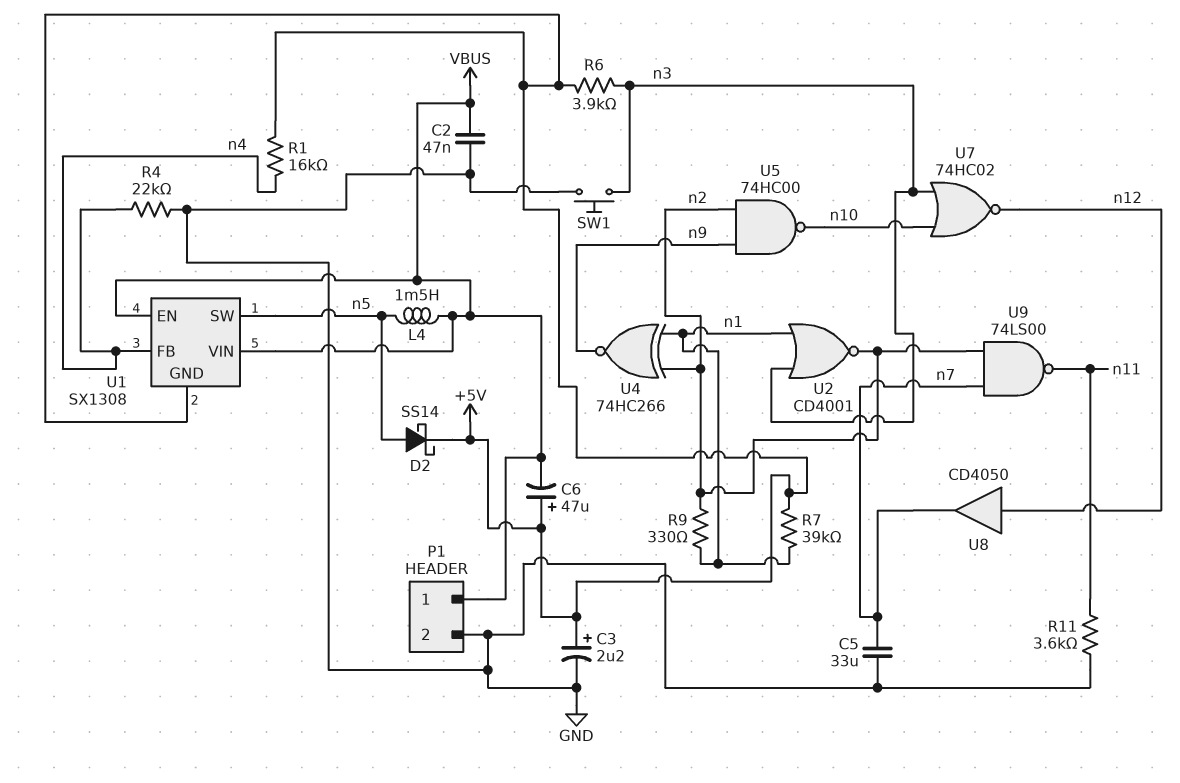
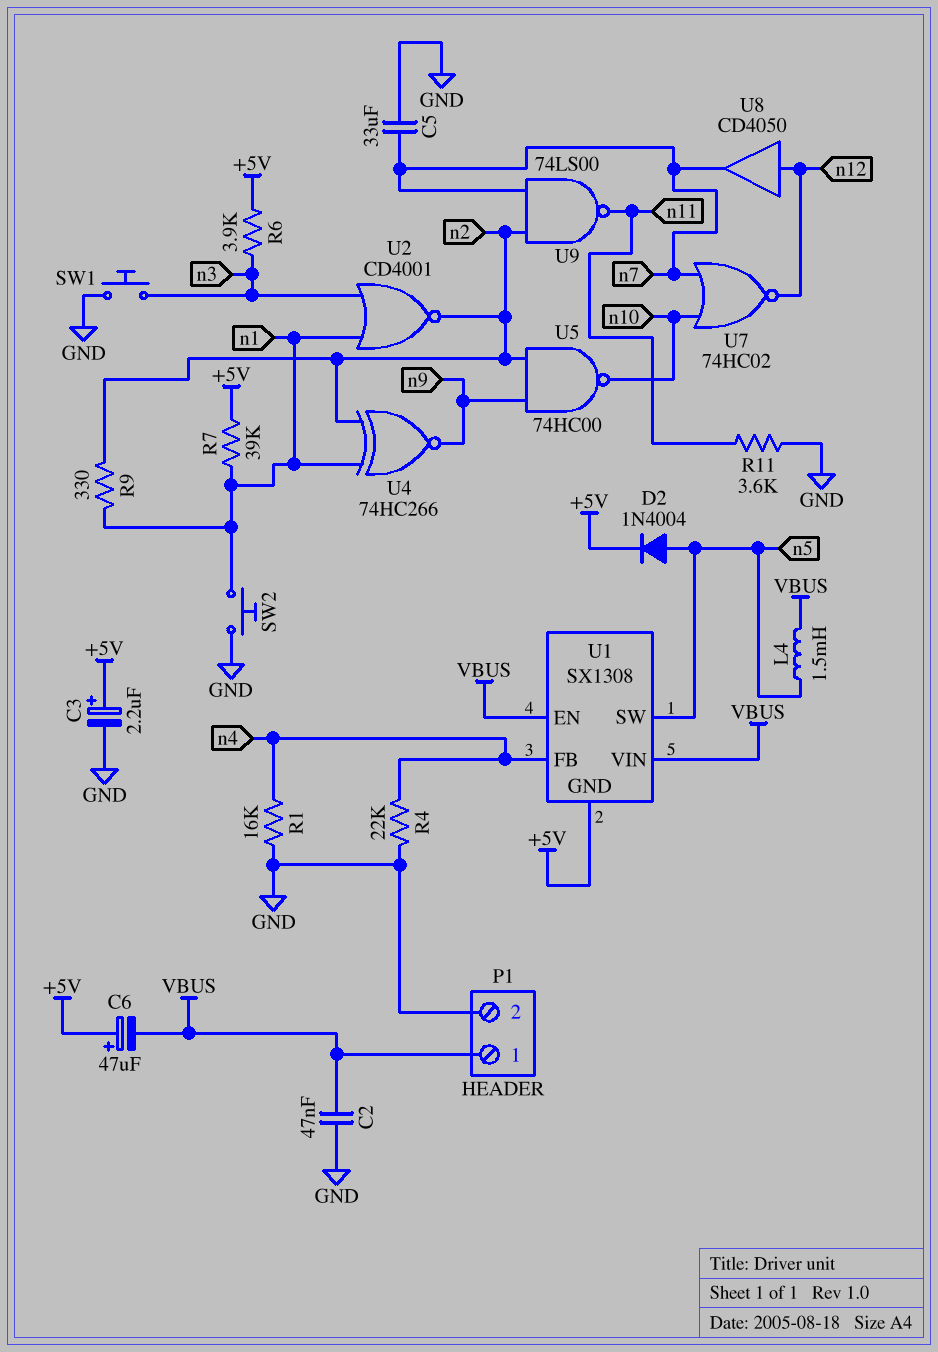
D2: schottky SS14 (A n5, K +5V) -> diode 1N4004 (A n5, K +5V)
R1: 16k (+5V, n4) -> 16k (GND, n4)
SW2: none -> button (GND, n1)
U7: NOR 74HC02 (in n3, in n10, out n12) -> NOR 74HC02 (in n7, in n10, out n12)

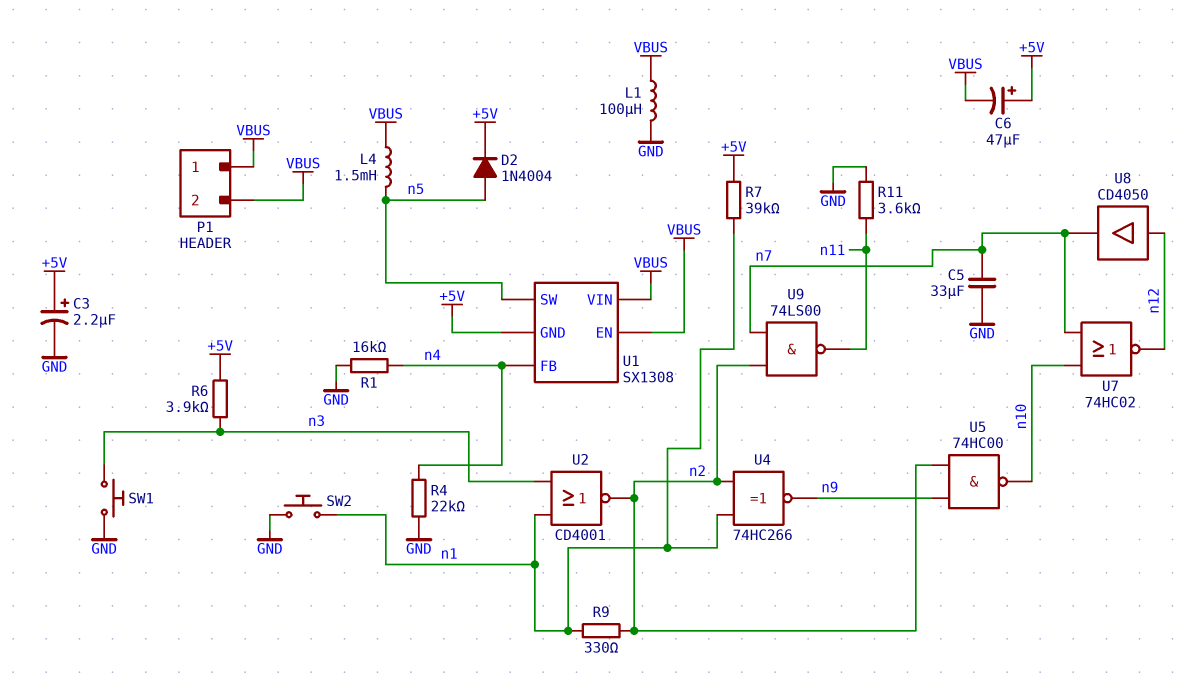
C2: 47nF (GND, VBUS) -> none
L1: none -> 100uH (GND, VBUS)
P1 pin 2: GND -> VBUS

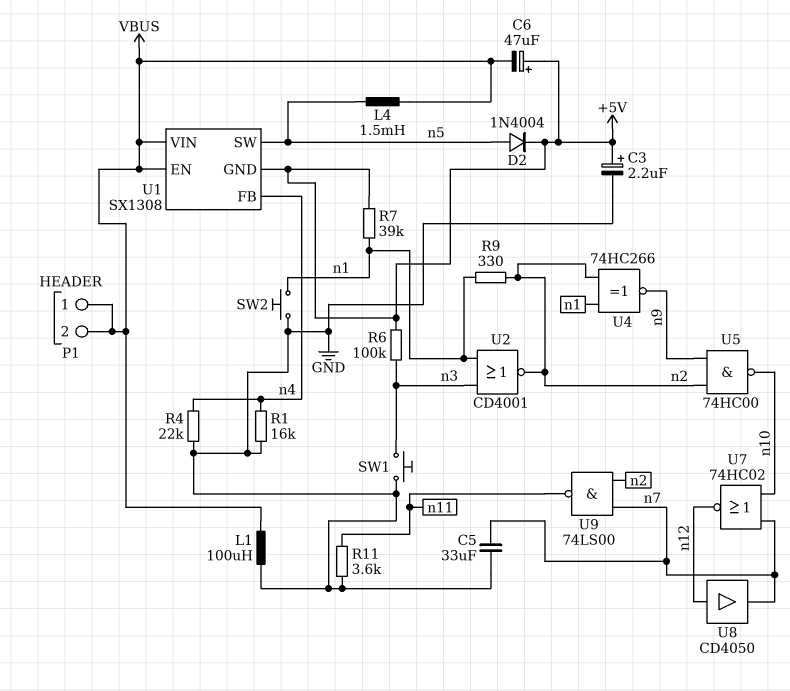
R6: 3.9k (+5V, n3) -> 100k (+5V, n3)

